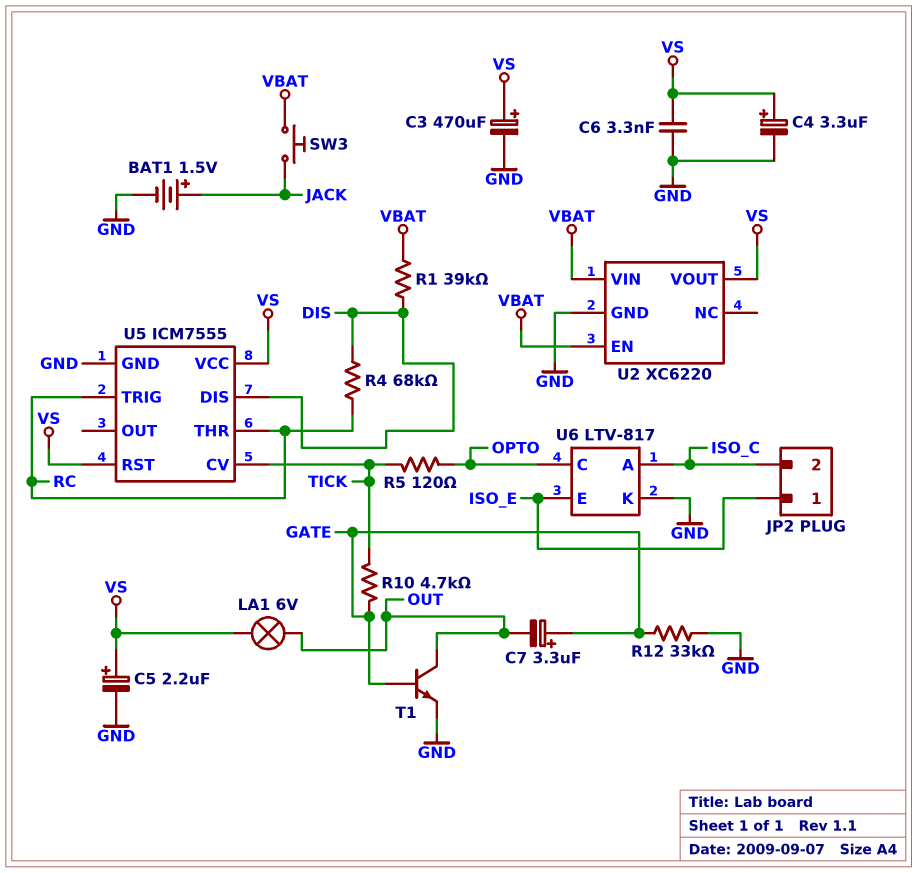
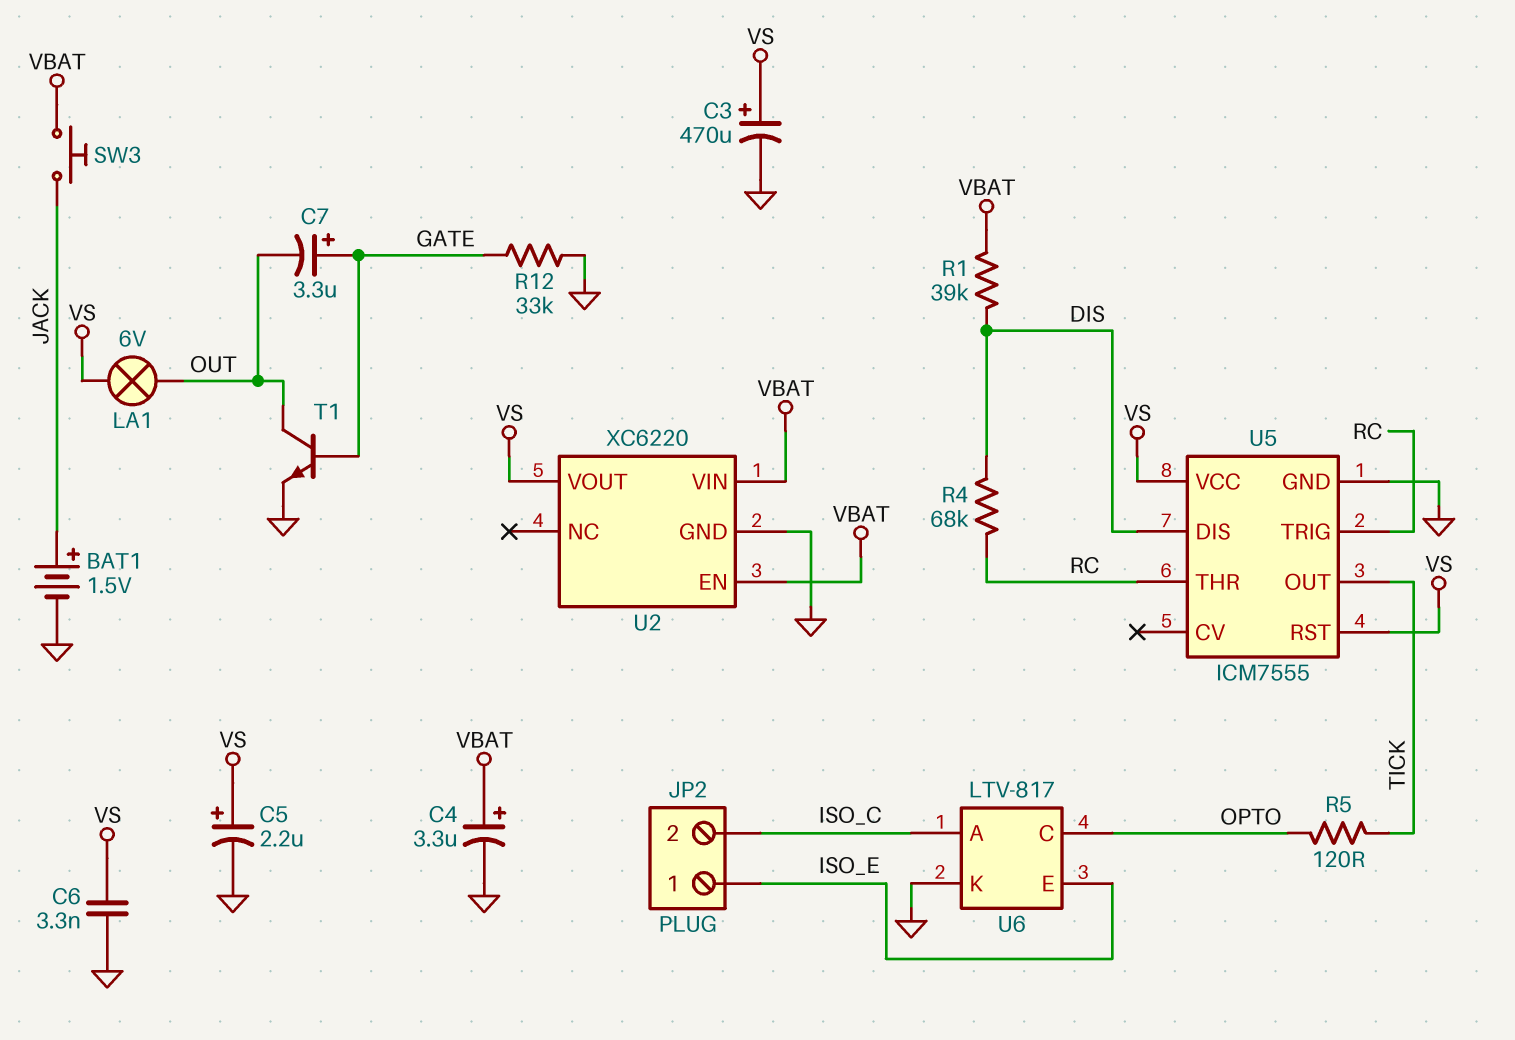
C4: 3.3uF (plus VS, minus GND) -> 3.3uF (plus VBAT, minus GND)
R10: 4.7k (GATE, TICK) -> none
U5 pin CV: TICK -> none
U5 pin OUT: none -> TICK

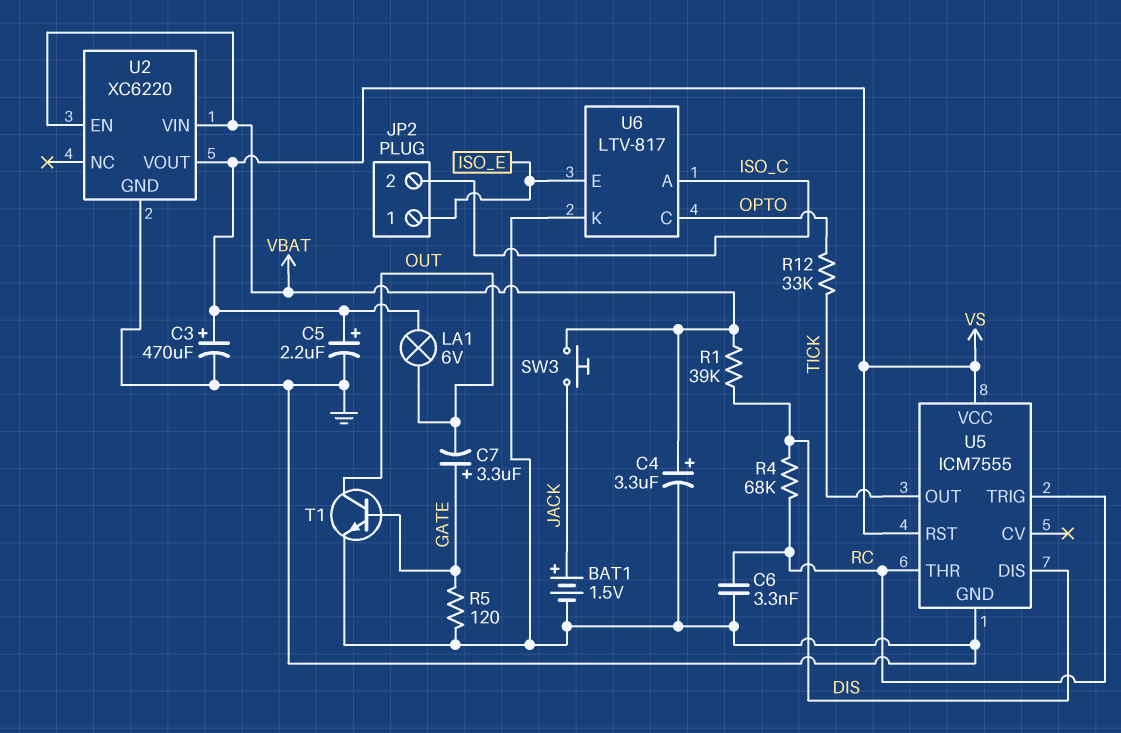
C6: 3.3nF (GND, VS) -> 3.3nF (GND, RC)
R5: 120 (OPTO, TICK) -> 120 (GATE, GND)
R12: 33k (GATE, GND) -> 33k (OPTO, TICK)

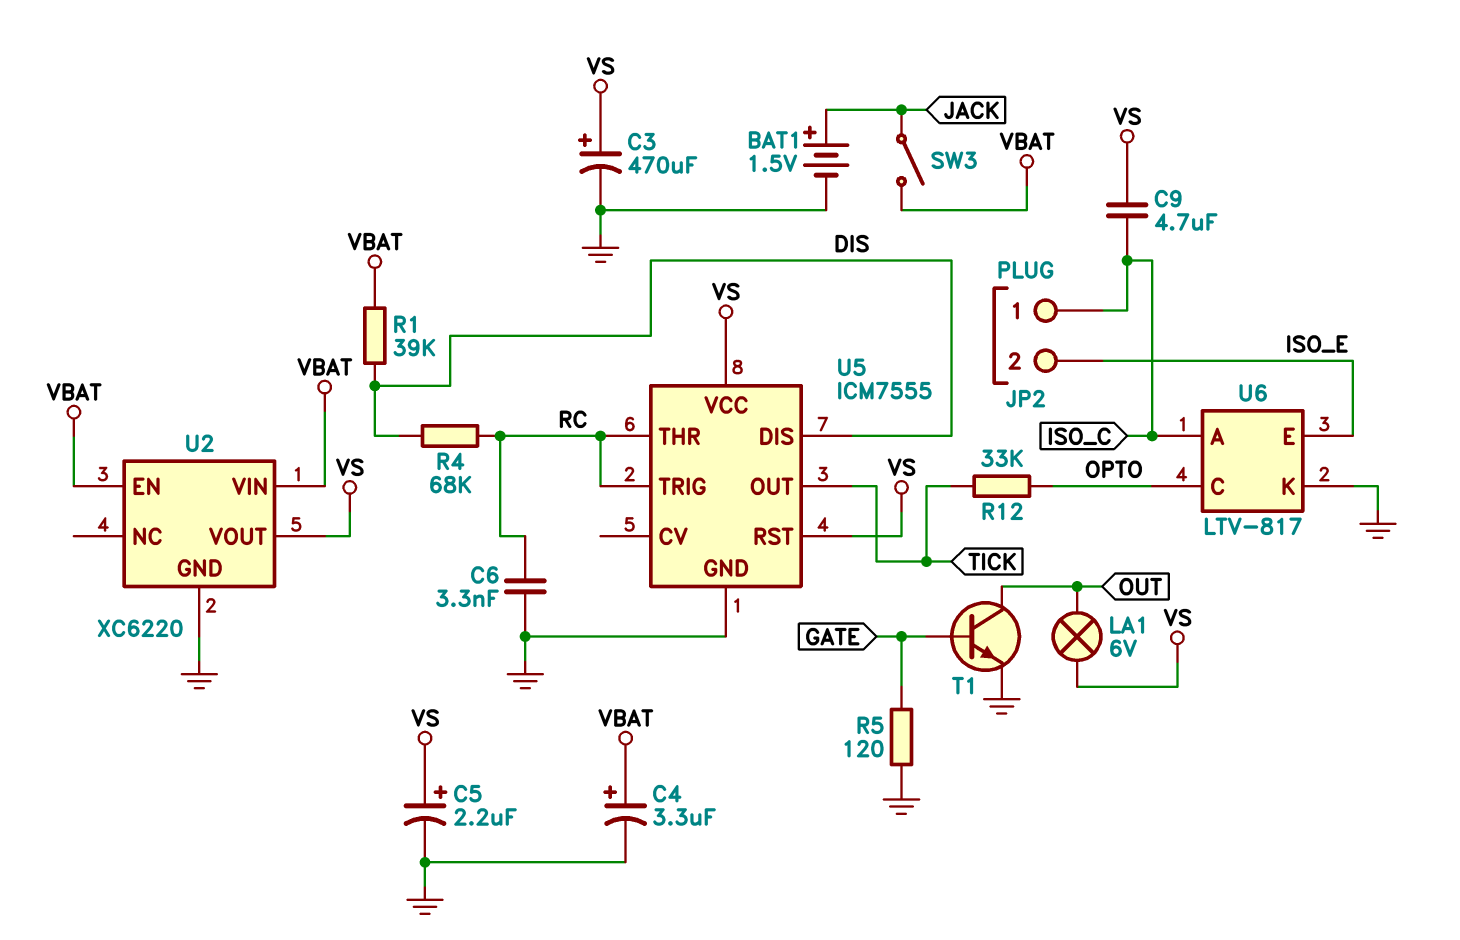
C7: 3.3uF (plus GATE, minus OUT) -> none
C9: none -> 4.7uF (ISO_C, VS)
JP2 pin 1: ISO_E -> ISO_C
JP2 pin 2: ISO_C -> ISO_E
SW3: button (JACK, VBAT) -> switch (JACK, VBAT)

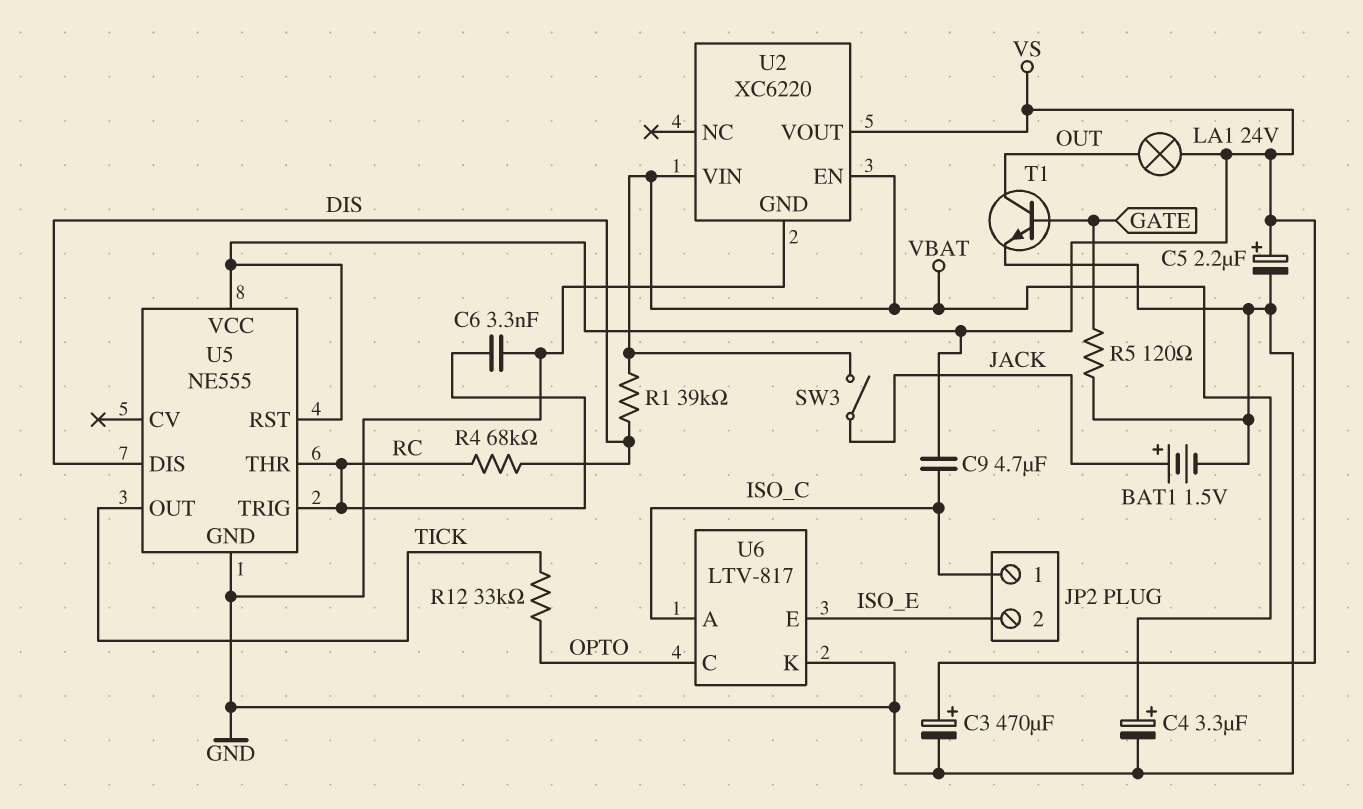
LA1: lamp 6V (OUT, VS) -> lamp 24V (OUT, VS)
U5: ICM7555 -> NE555

